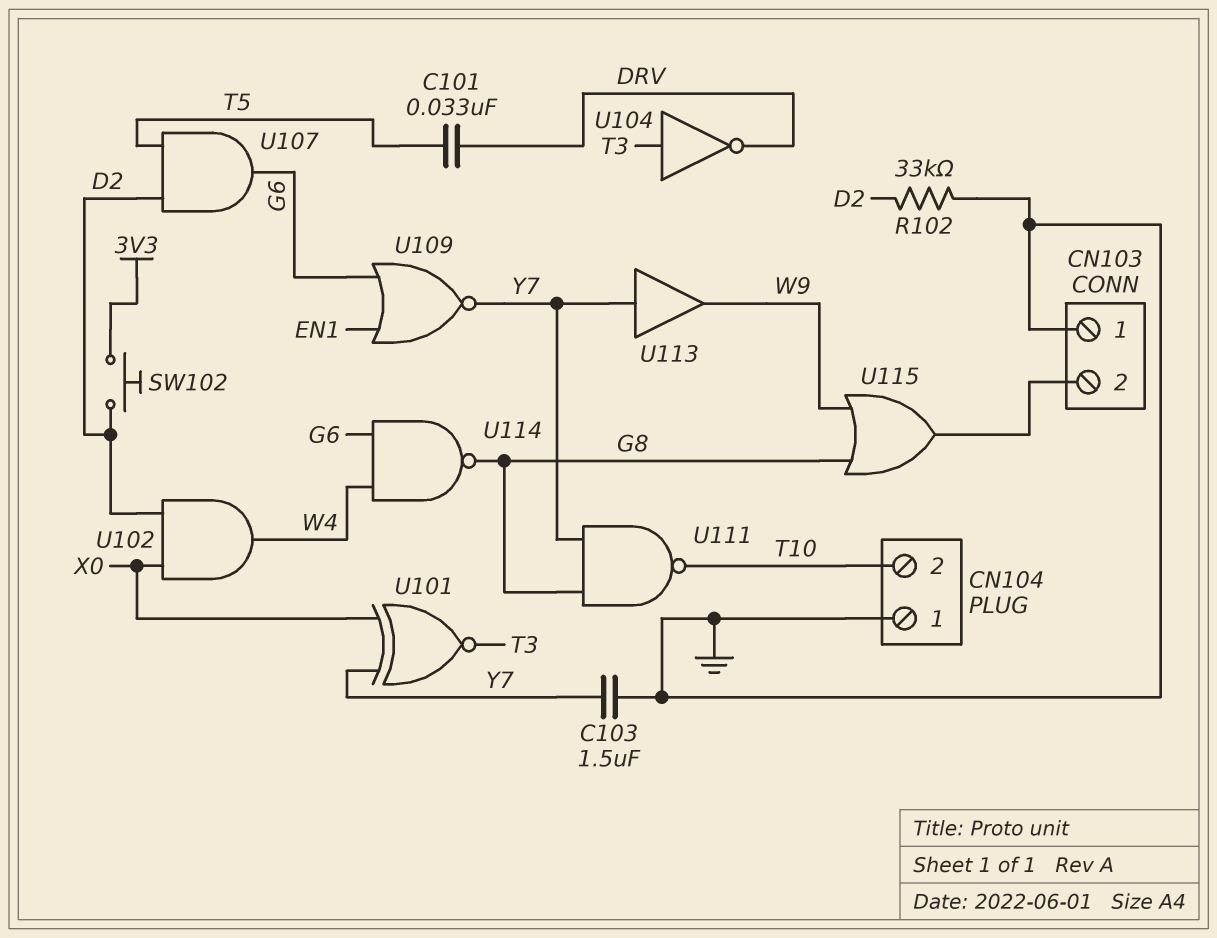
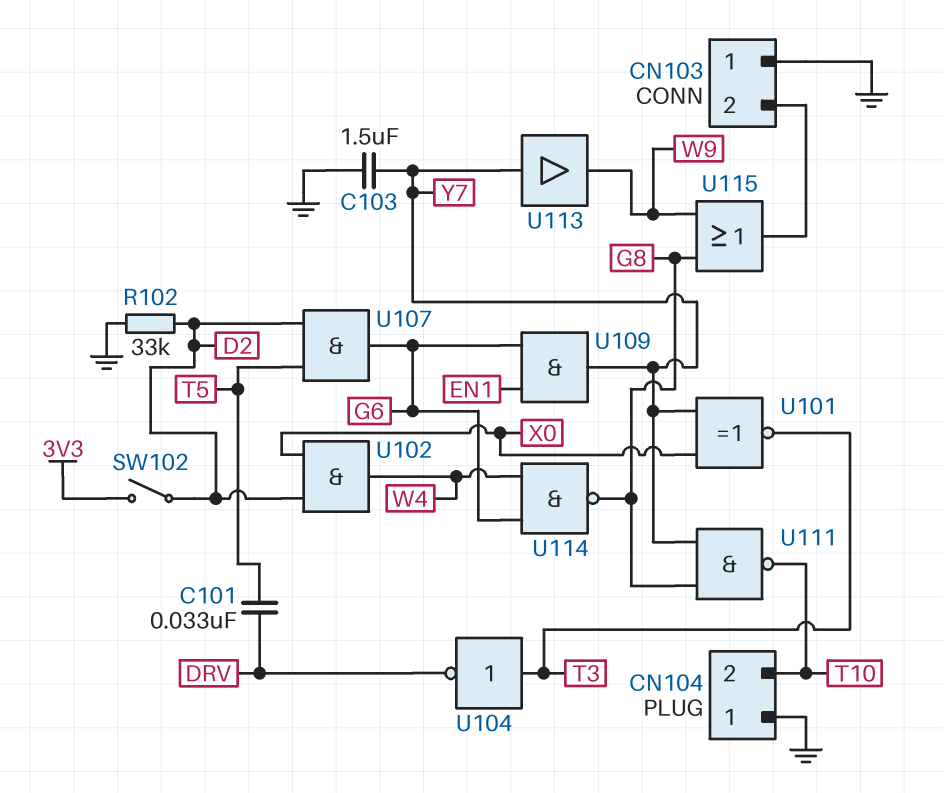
SW102: button (3V3, D2) -> switch (3V3, D2)
U109: NOR (in EN1, in G6, out Y7) -> AND (in EN1, in G6, out Y7)

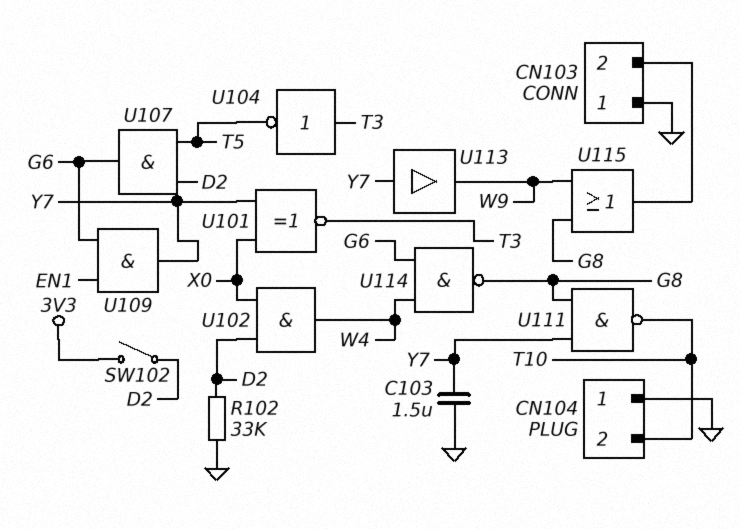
C101: 33nF (DRV, T5) -> none
U104: NOT (in T3, out DRV) -> NOT (in T3, out T5)

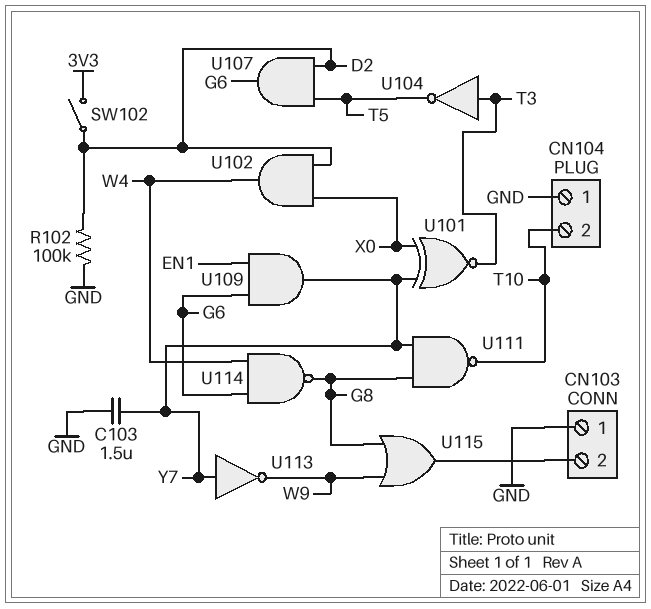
R102: 33k (D2, GND) -> 100k (D2, GND)
U113: buffer (in Y7, out W9) -> NOT (in Y7, out W9)

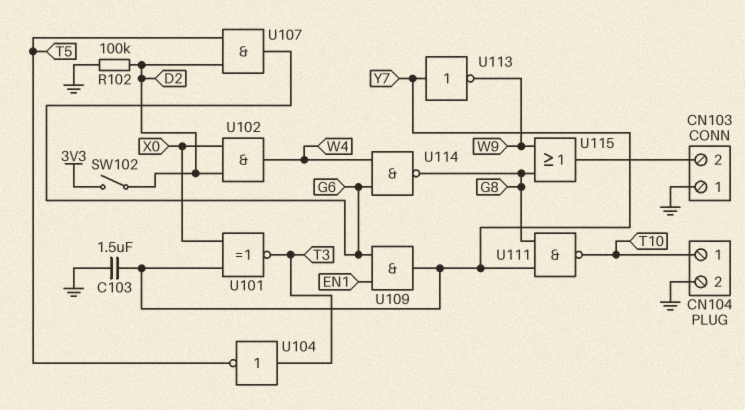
CN104 pin 1: GND -> T10
CN104 pin 2: T10 -> GND

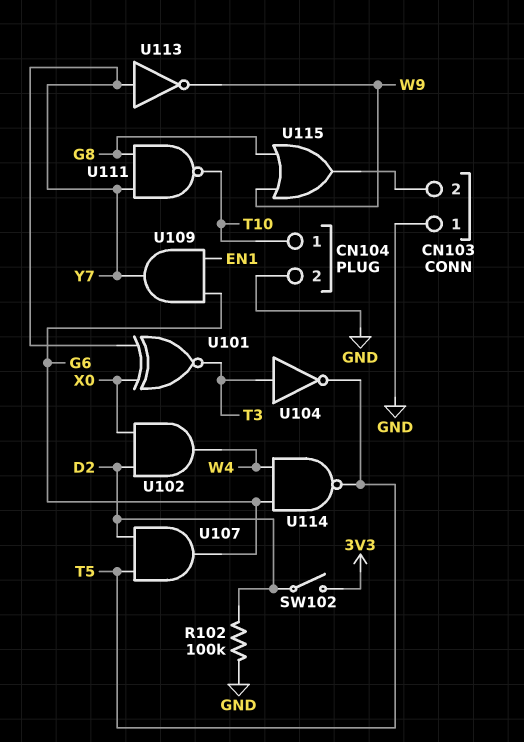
C103: 1.5uF (GND, Y7) -> none
U114: NAND (in G6, in W4, out G8) -> NAND (in G6, in W4, out T5)

